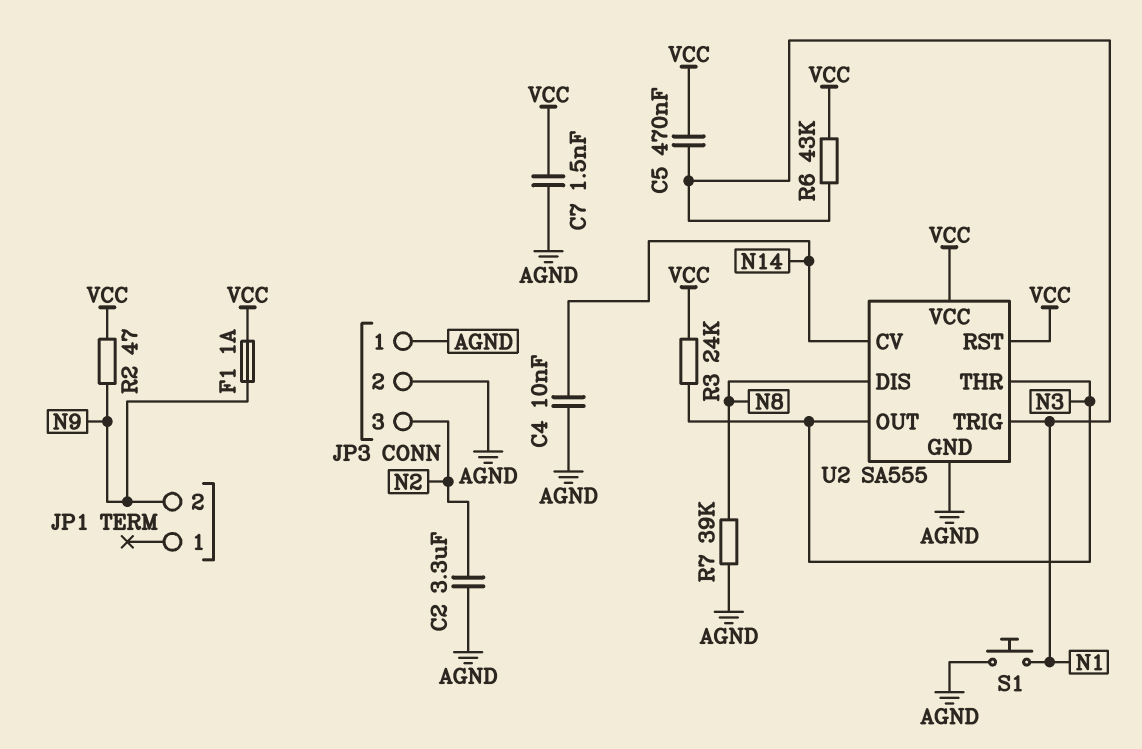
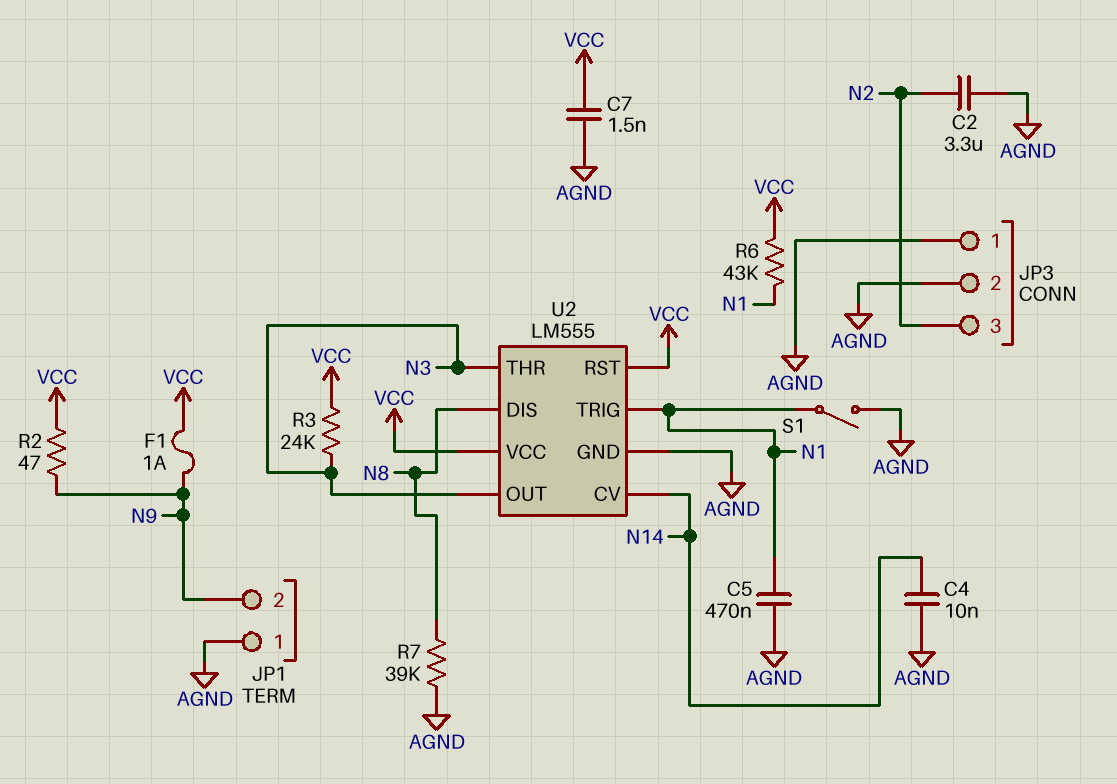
C5: 470nF (N1, VCC) -> 470nF (AGND, N1)
JP1 pin 1: none -> AGND
S1: button (AGND, N1) -> switch (AGND, N1)
U2: SA555 -> LM555

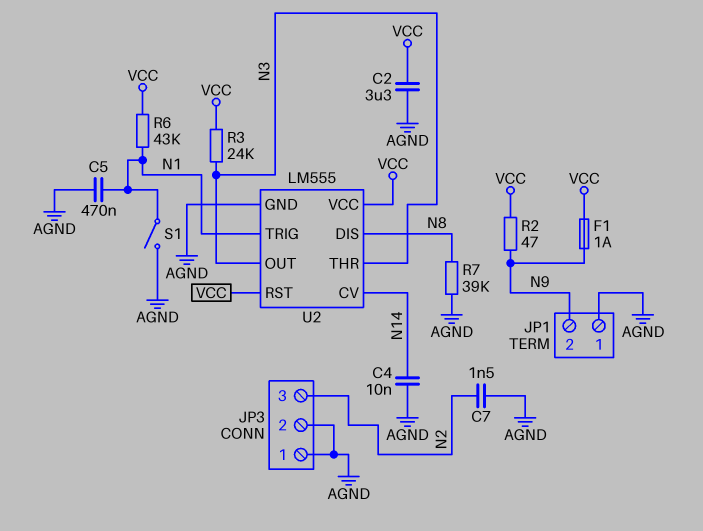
C2: 3.3uF (AGND, N2) -> 3.3uF (AGND, VCC)
C7: 1.5nF (AGND, VCC) -> 1.5nF (AGND, N2)

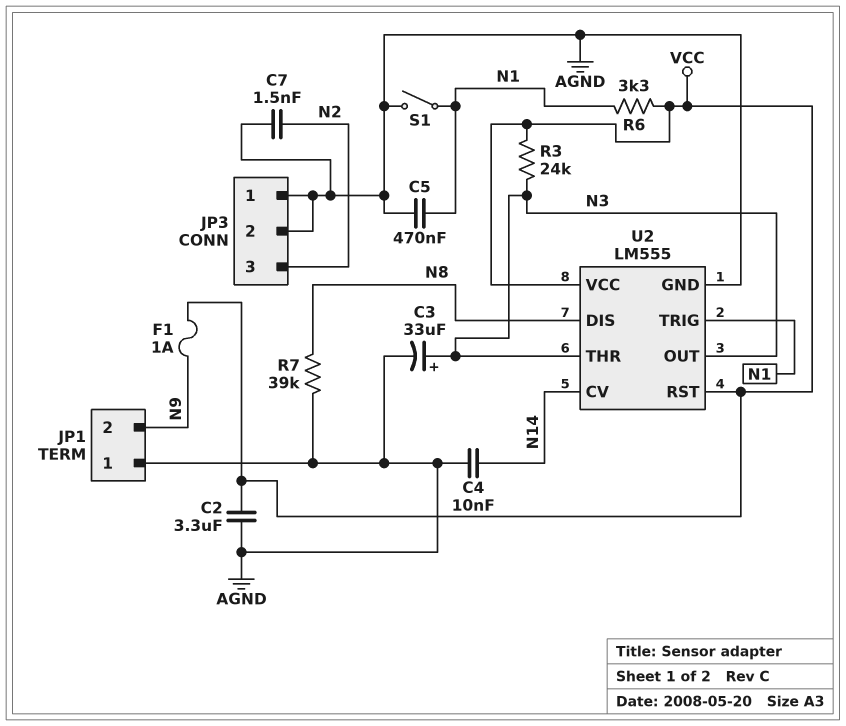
C3: none -> 33uF (plus N3, minus AGND)
R2: 47 (N9, VCC) -> none
R6: 43k (N1, VCC) -> 3.3k (N1, VCC)

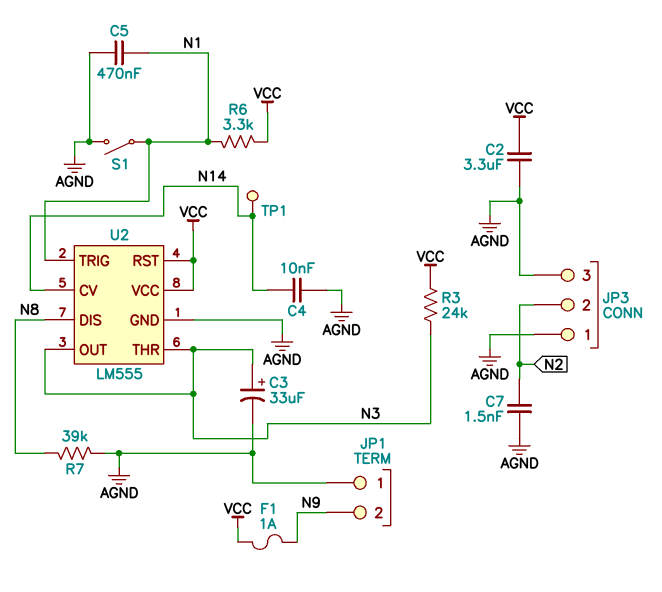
JP3 pin 2: AGND -> N2
JP3 pin 3: N2 -> AGND
TP1: none -> test point (N14)

